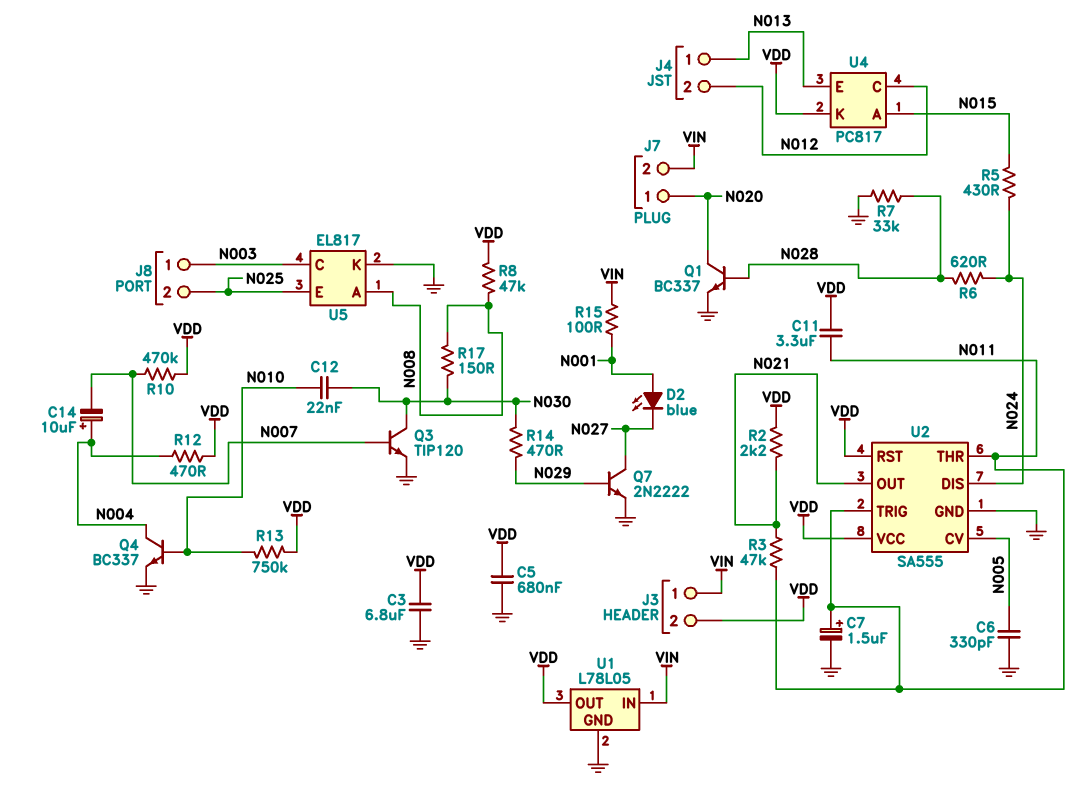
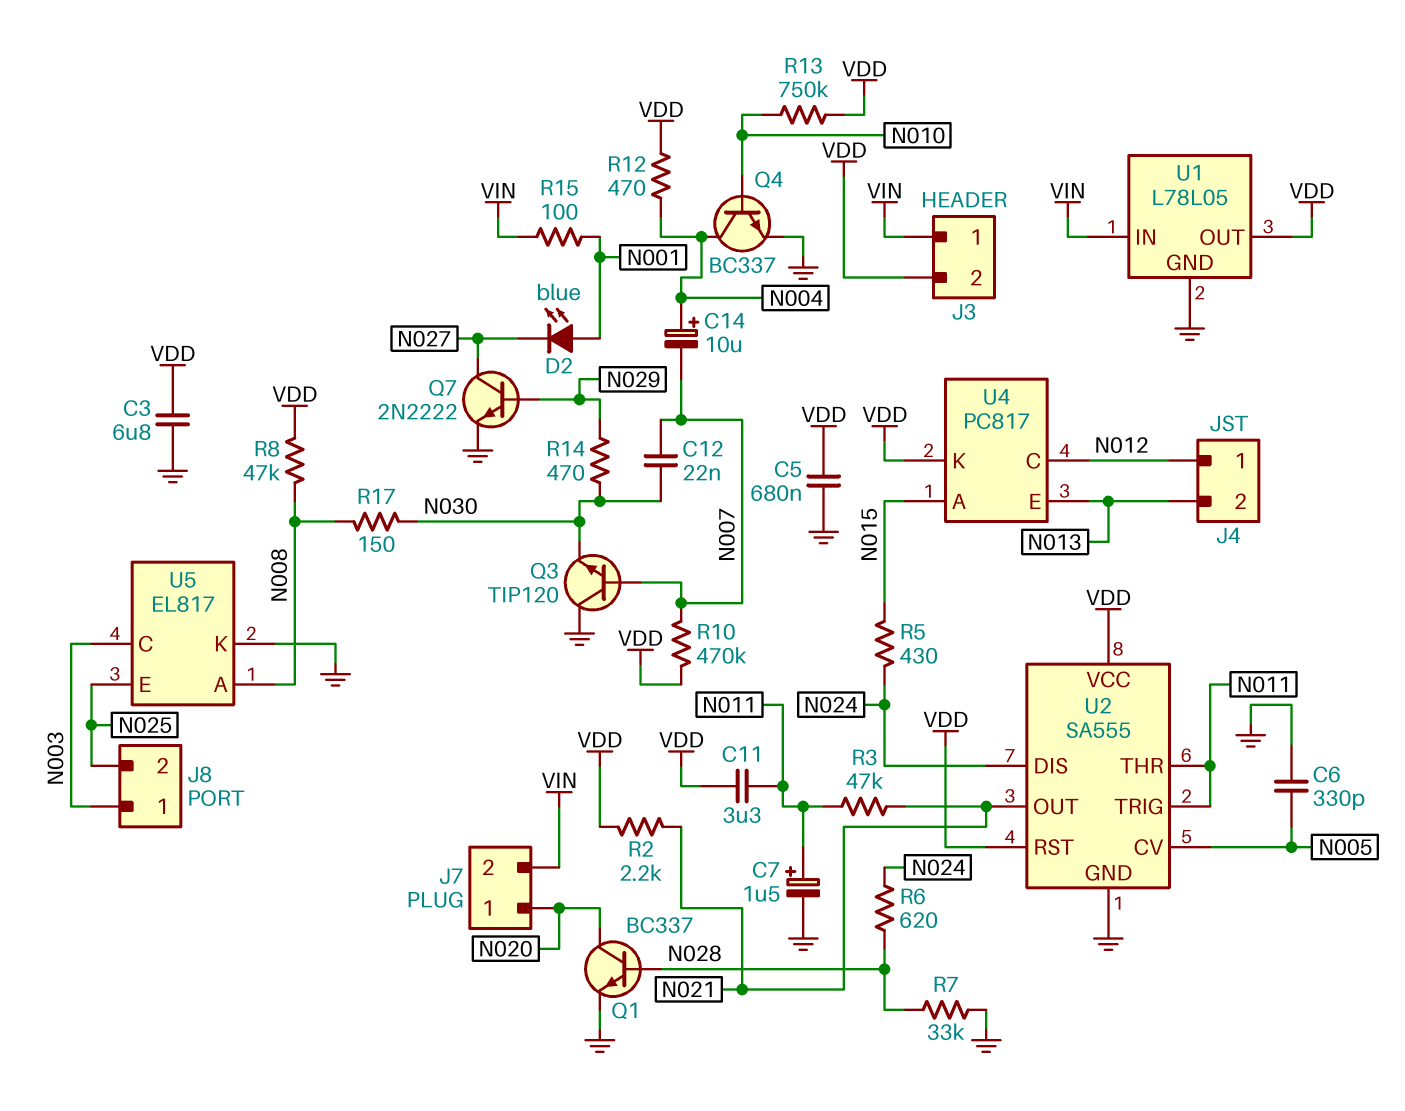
C12: 22nF (N010, N030) -> 22nF (N007, N030)
J4 pin 1: N013 -> N012
J4 pin 2: N012 -> N013
Q3: NPN TIP120 (B N007, C N030, E GND) -> NPN TIP120 (B N007, C GND, E N030)

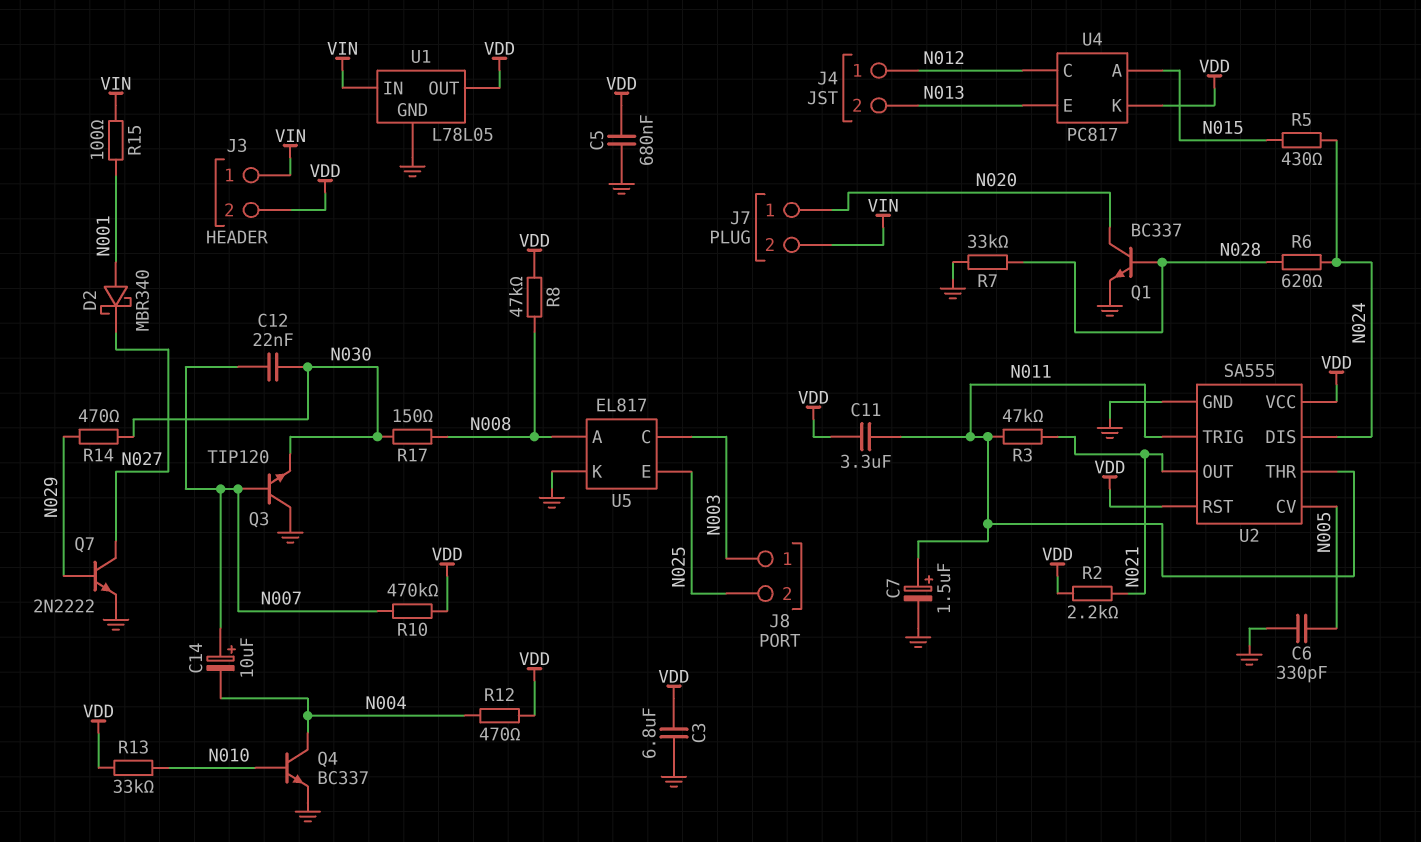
C14: 10uF (plus N004, minus N007) -> 10uF (plus N007, minus N004)
D2: LED blue (A N001, K N027) -> schottky MBR340 (A N001, K N027)
R13: 750k (N010, VDD) -> 33k (N010, VDD)

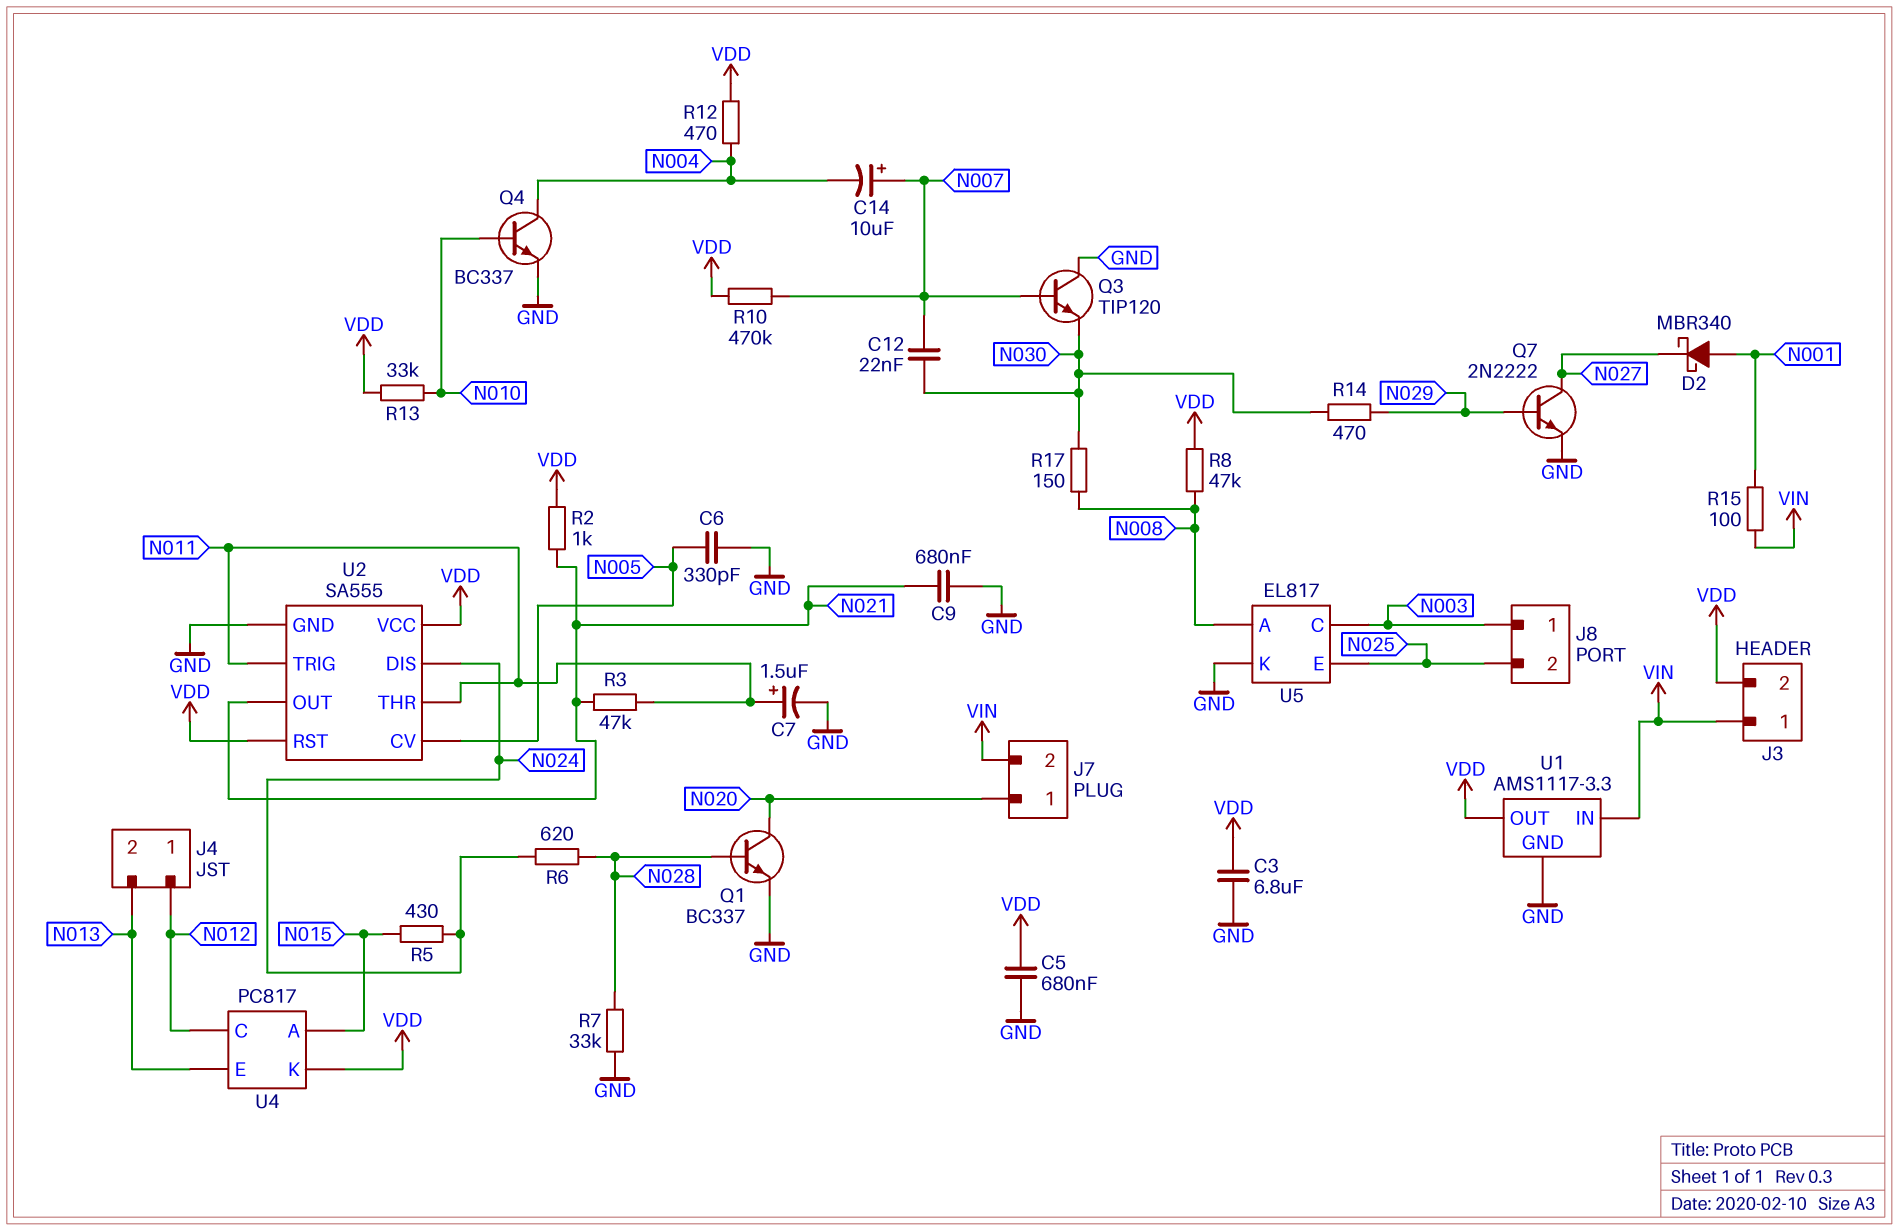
C9: none -> 680nF (GND, N021)
C11: 3.3uF (N011, VDD) -> none
R2: 2.2k (N021, VDD) -> 1k (N021, VDD)
U1: L78L05 -> AMS1117-3.3

